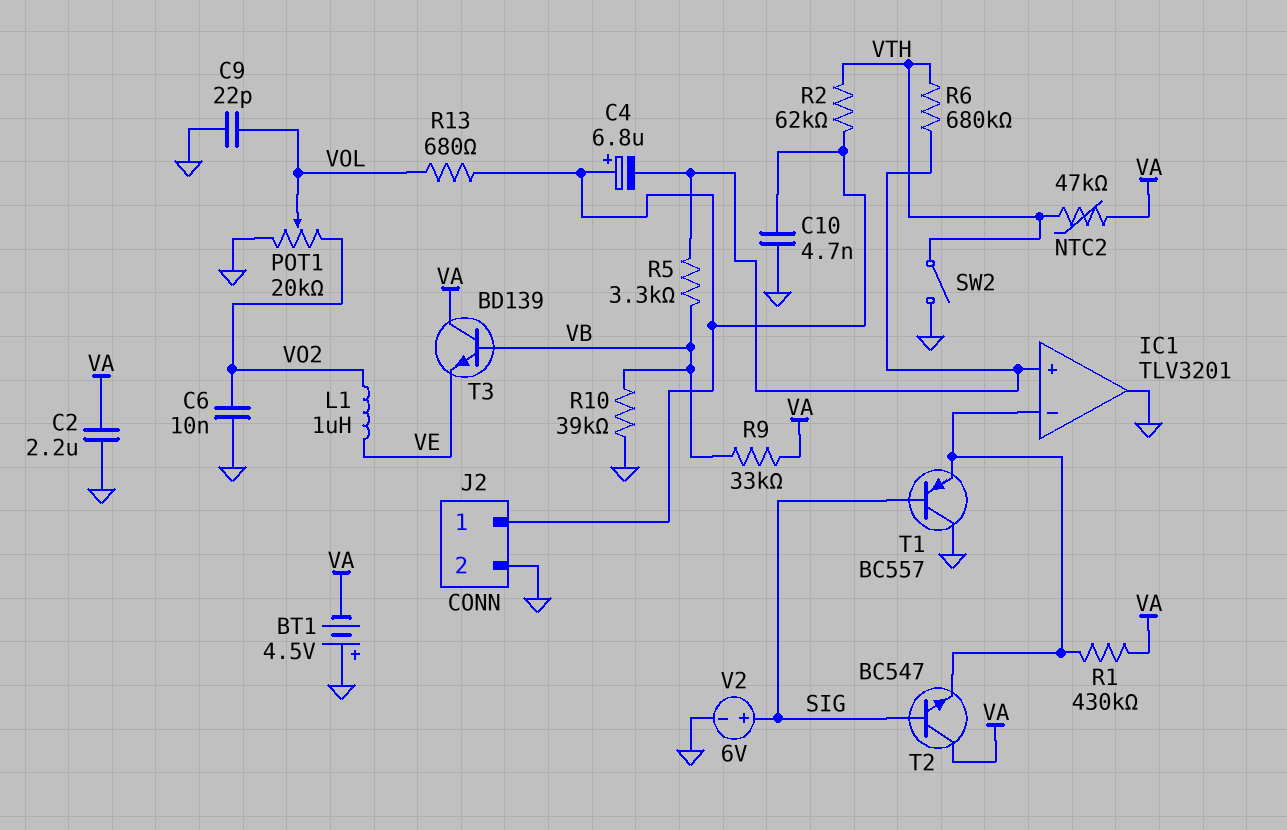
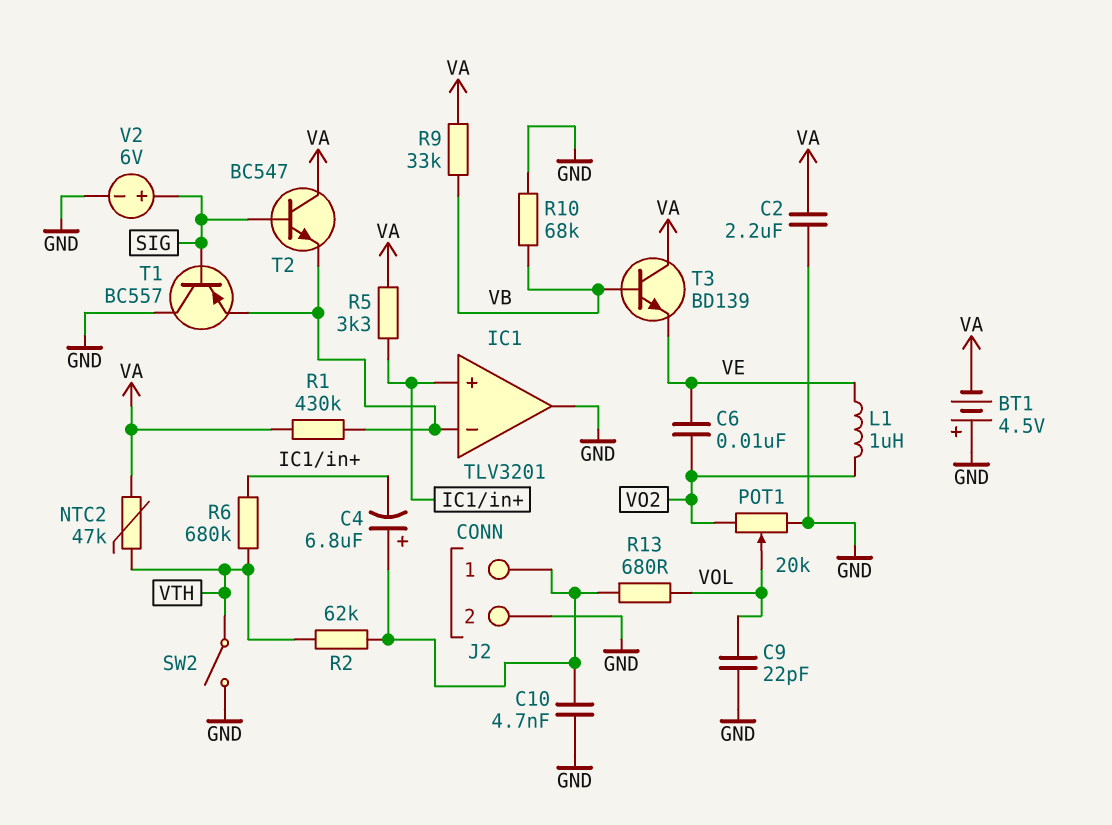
C6: 10nF (GND, VO2) -> 10nF (VE, VO2)
R5: 3.3k (IC1/in+, VB) -> 3.3k (IC1/in+, VA)
R10: 39k (GND, VB) -> 68k (GND, VB)

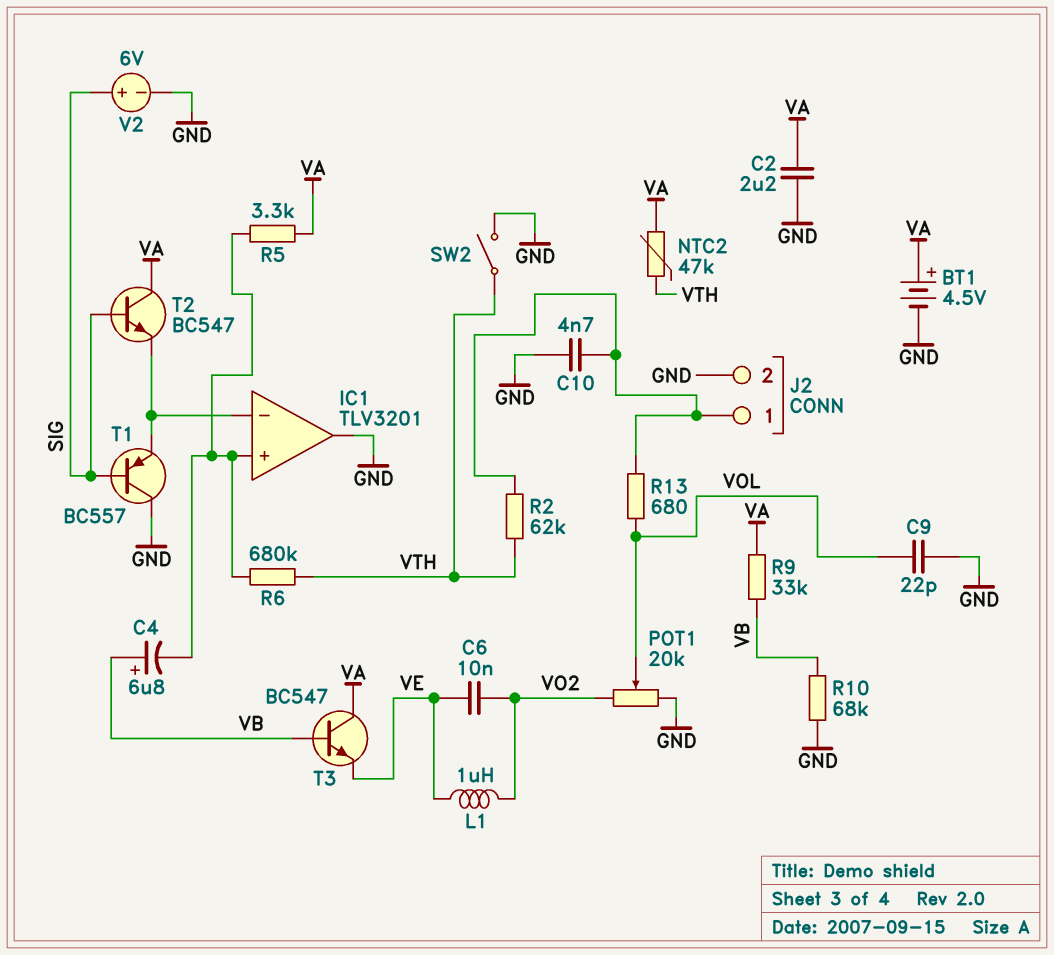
BT1: 4.5V (plus GND, minus VA) -> 4.5V (plus VA, minus GND)
C4: 6.8uF (plus J2/1, minus IC1/in+) -> 6.8uF (plus VB, minus IC1/in+)
R1: 430k (IC1/in-, VA) -> none
T3: NPN BD139 (B VB, C VA, E VE) -> NPN BC547 (B VB, C VA, E VE)

